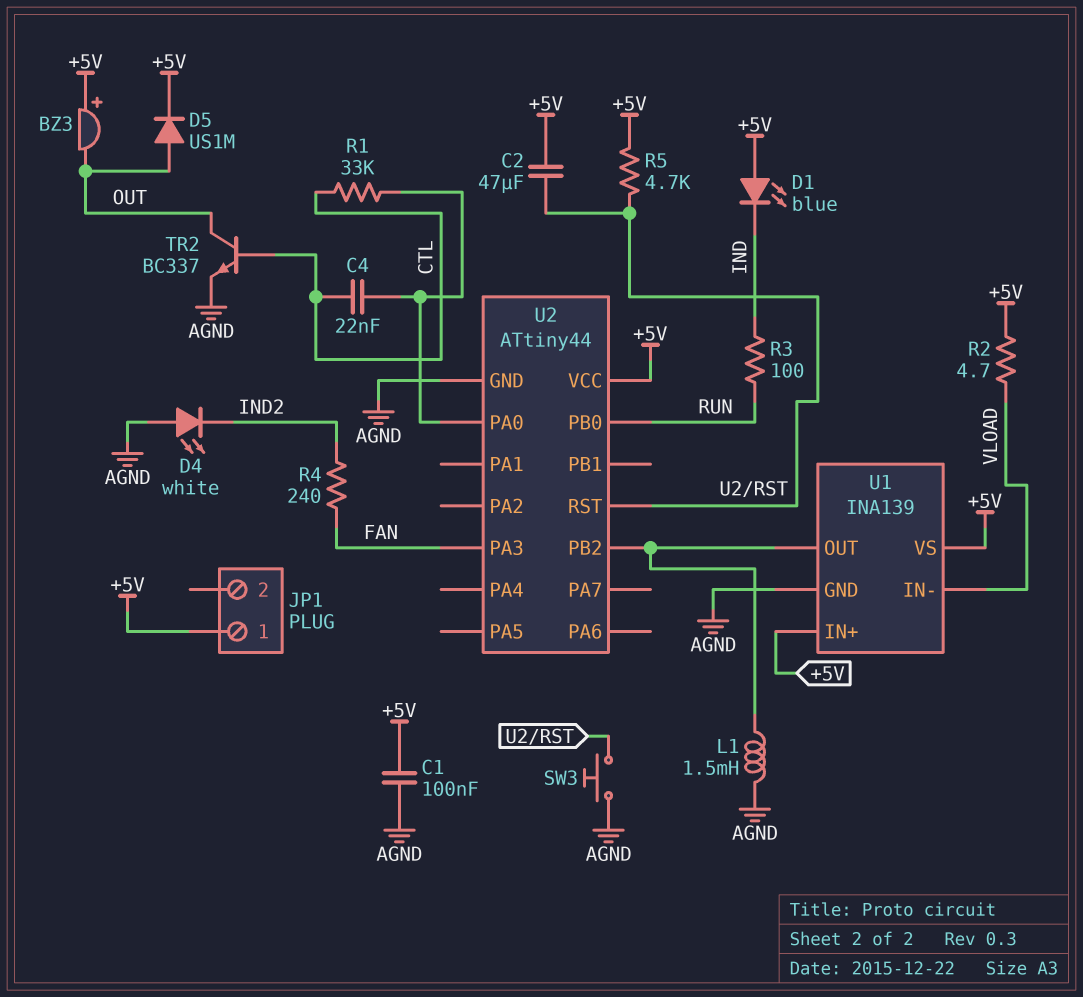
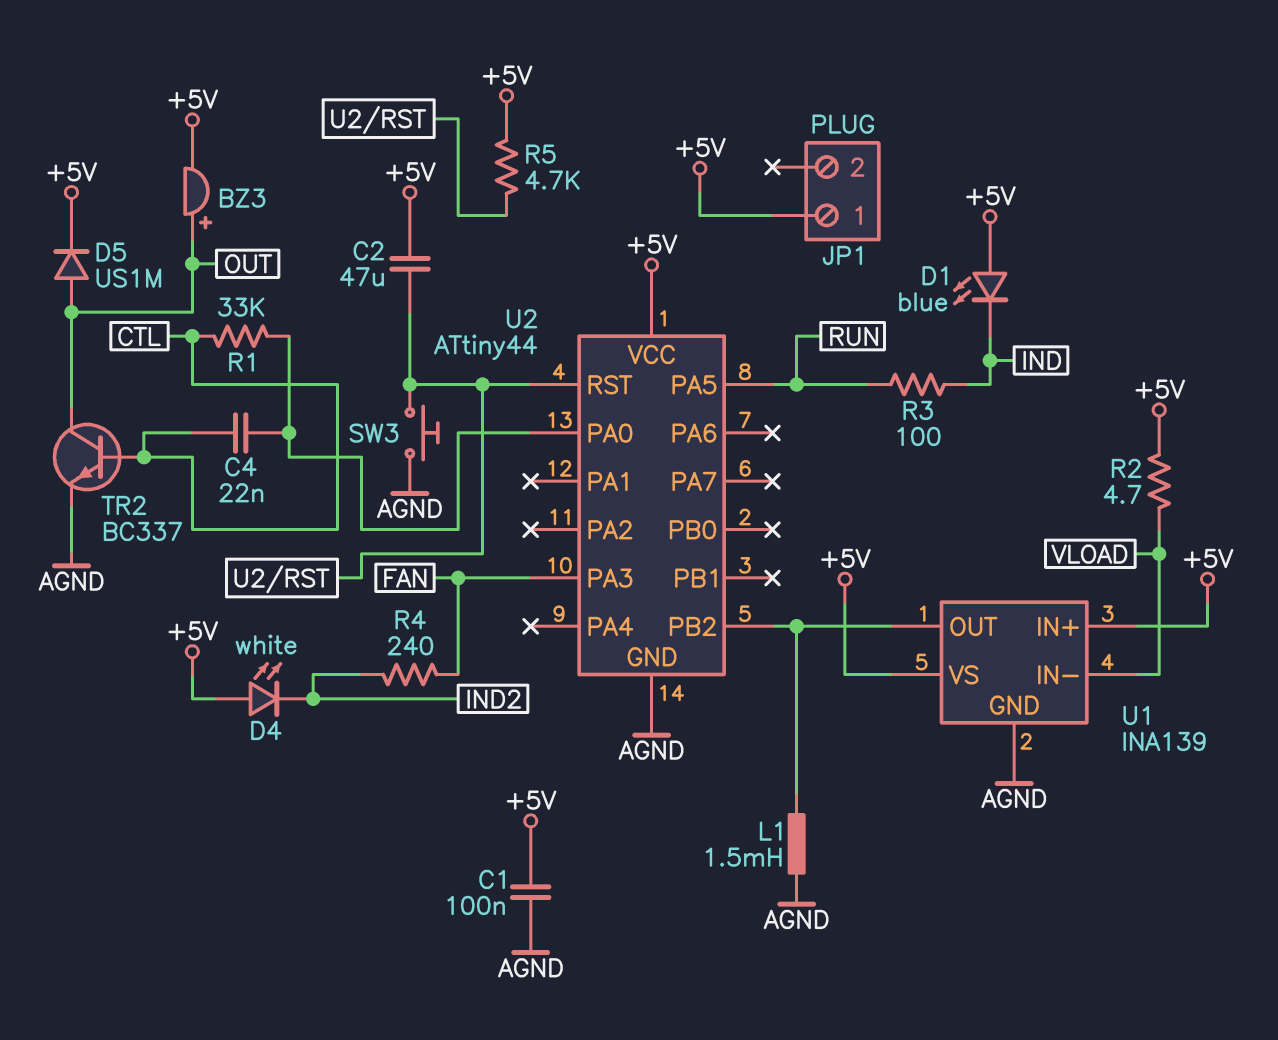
BZ3: buzzer (plus +5V, minus OUT) -> buzzer (plus OUT, minus +5V)
D4: LED white (A AGND, K IND2) -> LED white (A +5V, K IND2)
U2 pin PA5: none -> RUN
U2 pin PB0: RUN -> none

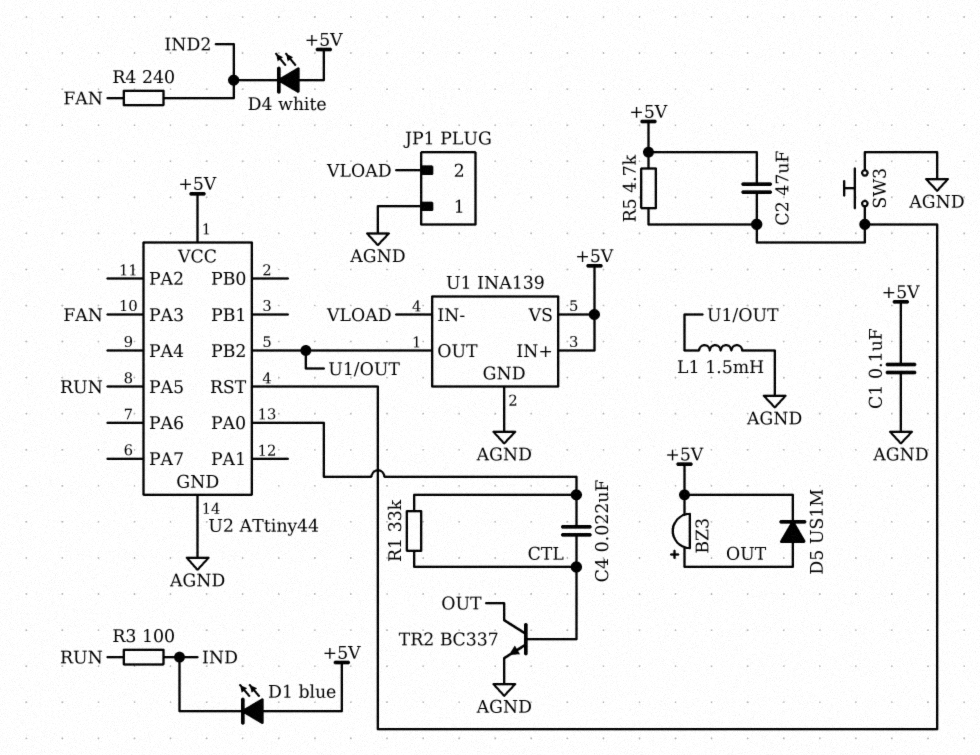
JP1 pin 1: +5V -> AGND
JP1 pin 2: none -> VLOAD
R2: 4.7 (+5V, VLOAD) -> none

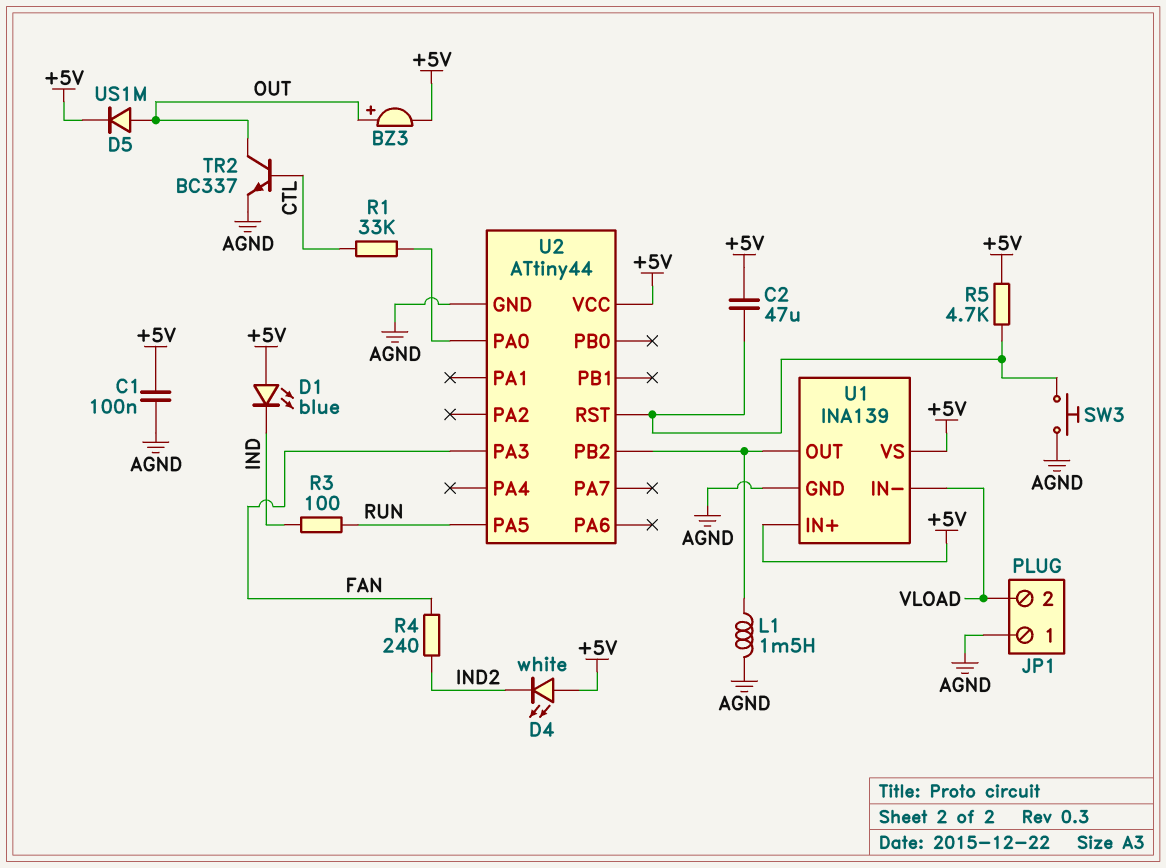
C4: 22nF (CTL, U2/PA0) -> none

